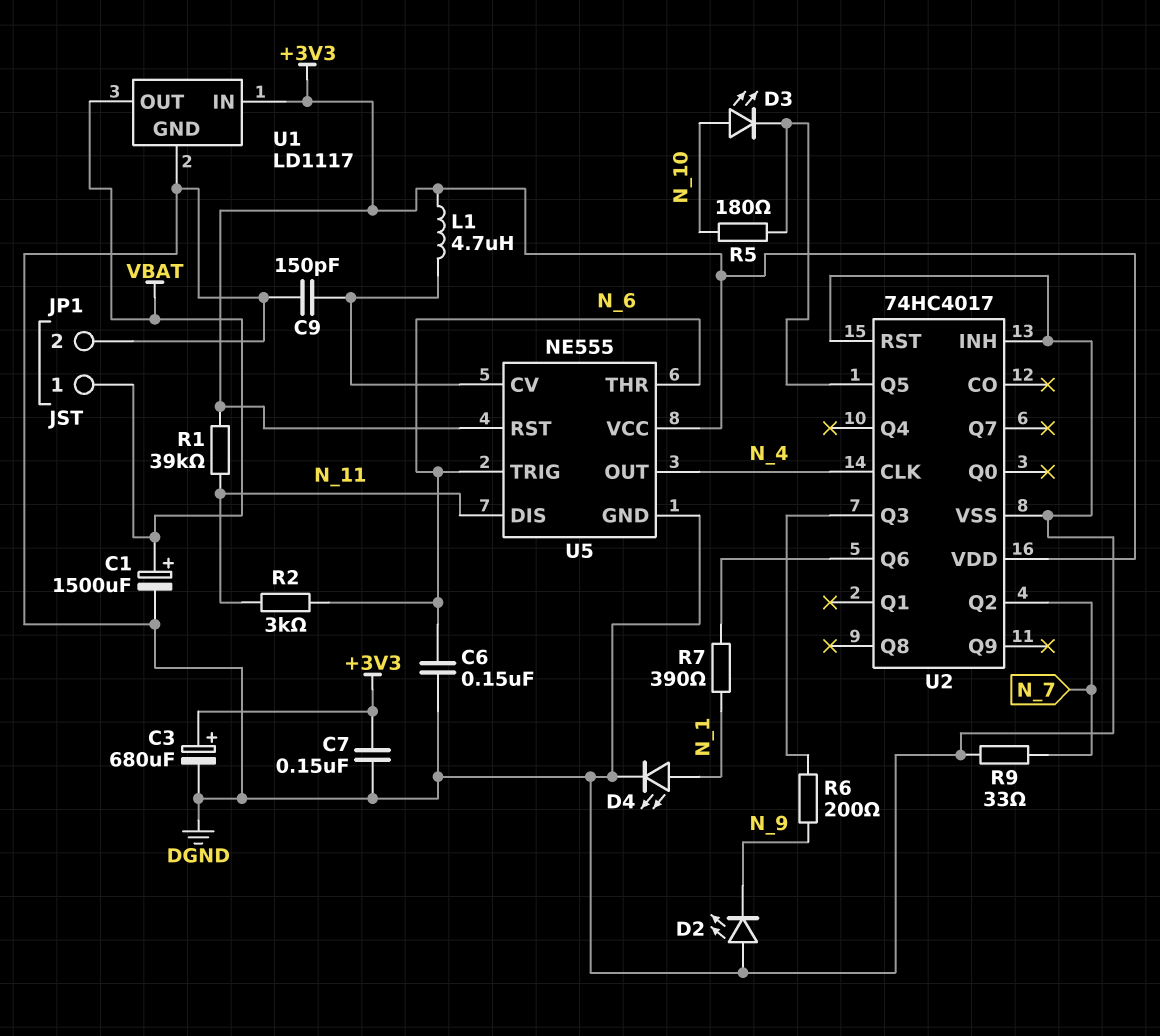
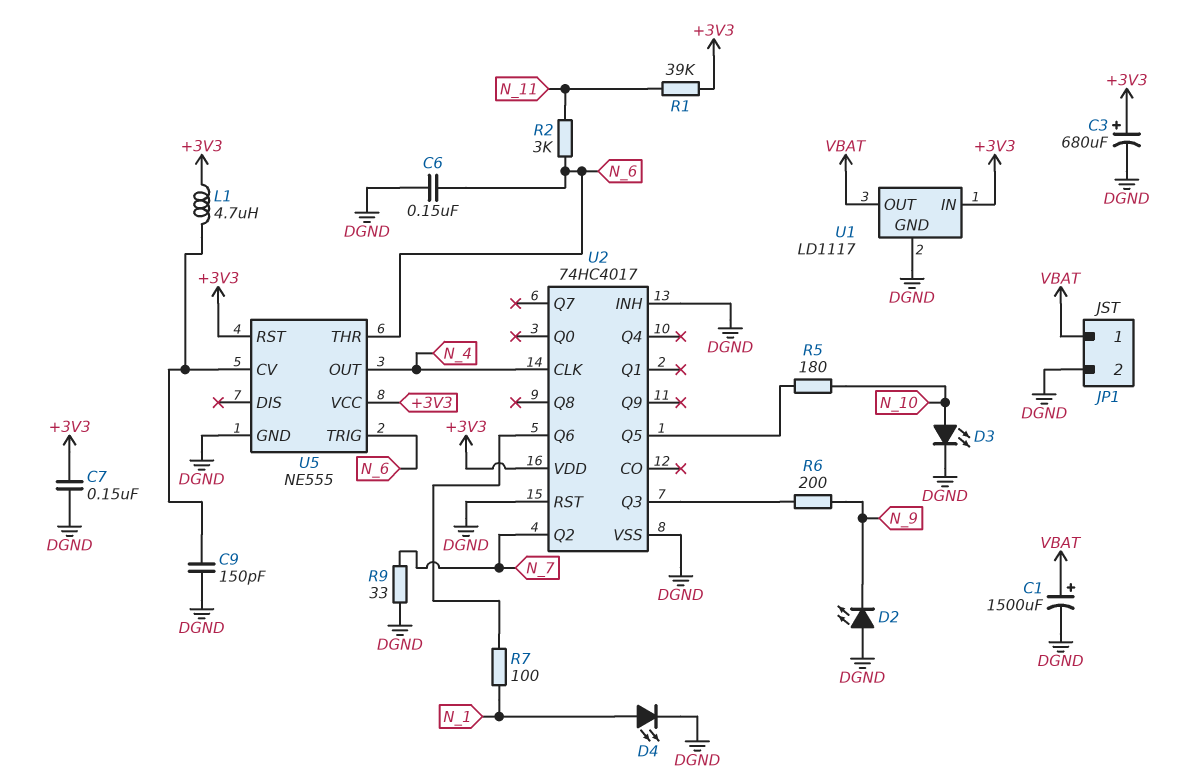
D3: LED (A N_10, K U2/Q5) -> LED (A N_10, K DGND)
R7: 390 (N_1, U2/Q6) -> 100 (N_1, U2/Q6)
U5 pin DIS: N_11 -> none

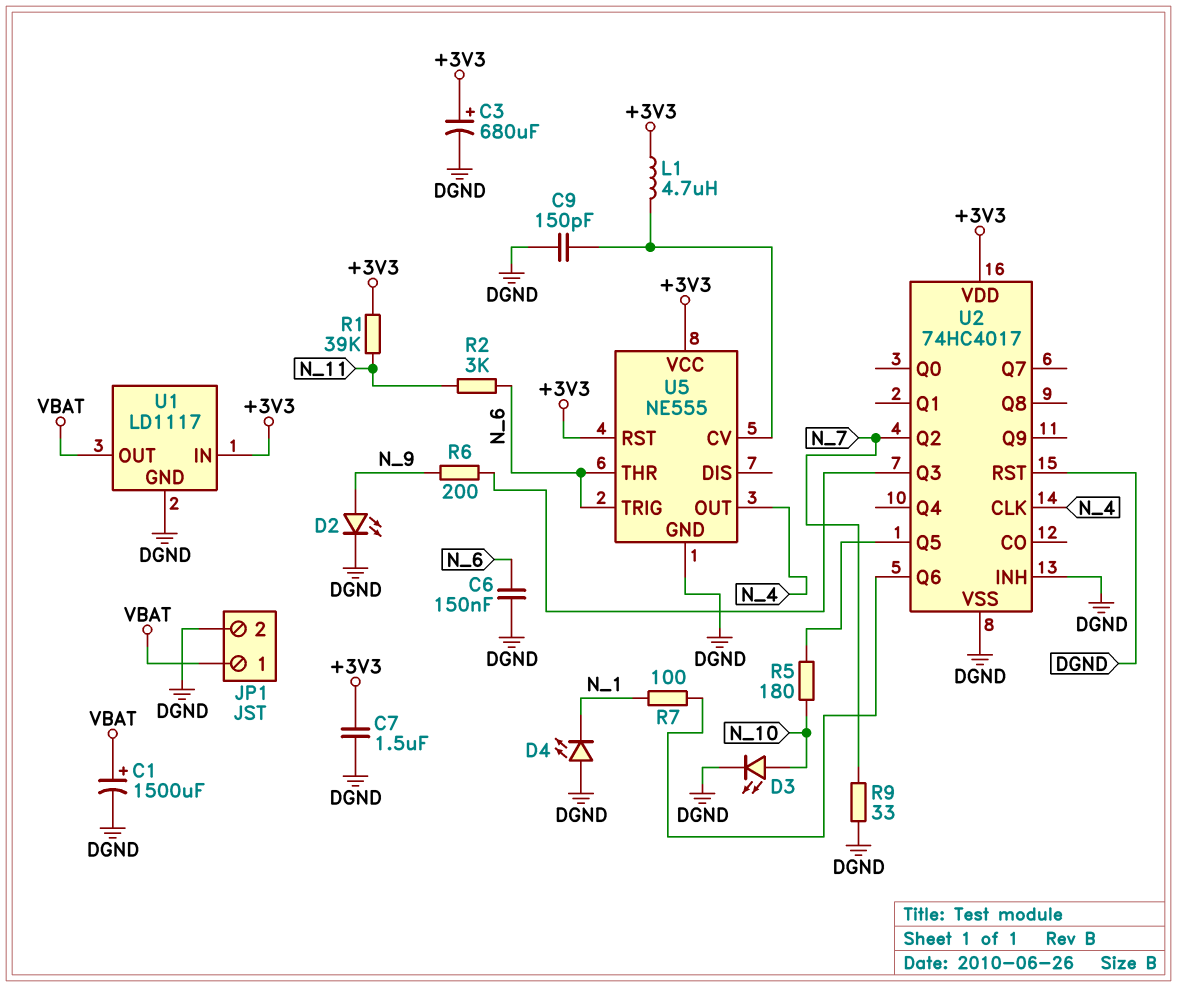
C7: 150nF (+3V3, DGND) -> 1.5uF (+3V3, DGND)
D2: LED (A DGND, K N_9) -> LED (A N_9, K DGND)
D4: LED (A N_1, K DGND) -> LED (A DGND, K N_1)

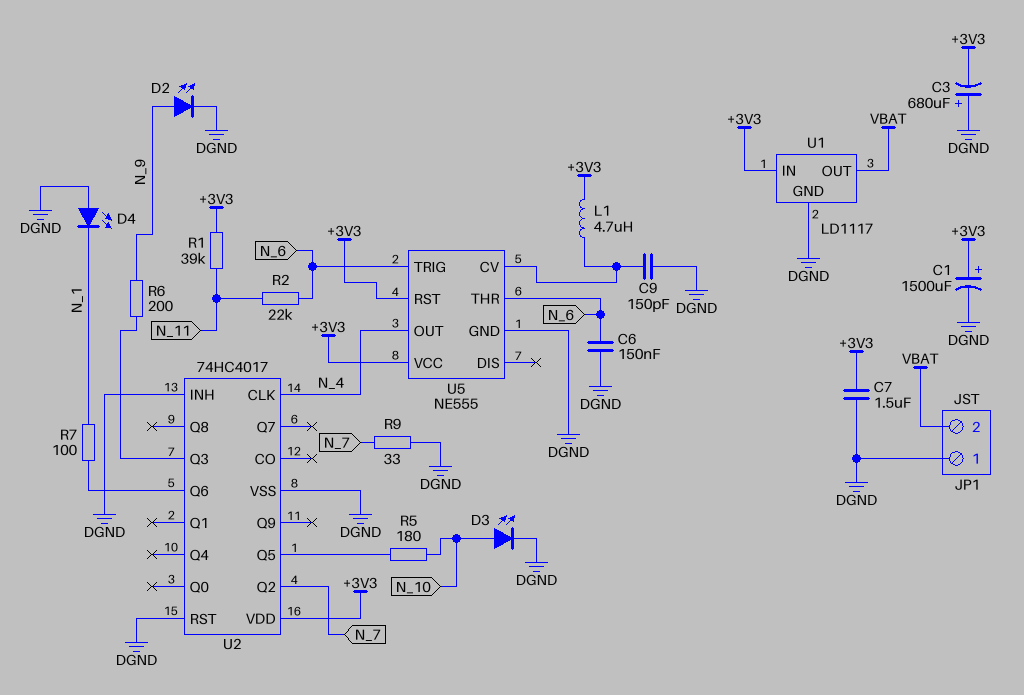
C1: 1500uF (plus VBAT, minus DGND) -> 1500uF (plus +3V3, minus DGND)
C3: 680uF (plus +3V3, minus DGND) -> 680uF (plus DGND, minus +3V3)
JP1 pin 1: VBAT -> DGND
JP1 pin 2: DGND -> VBAT
R2: 3k (N_6, N_11) -> 22k (N_6, N_11)

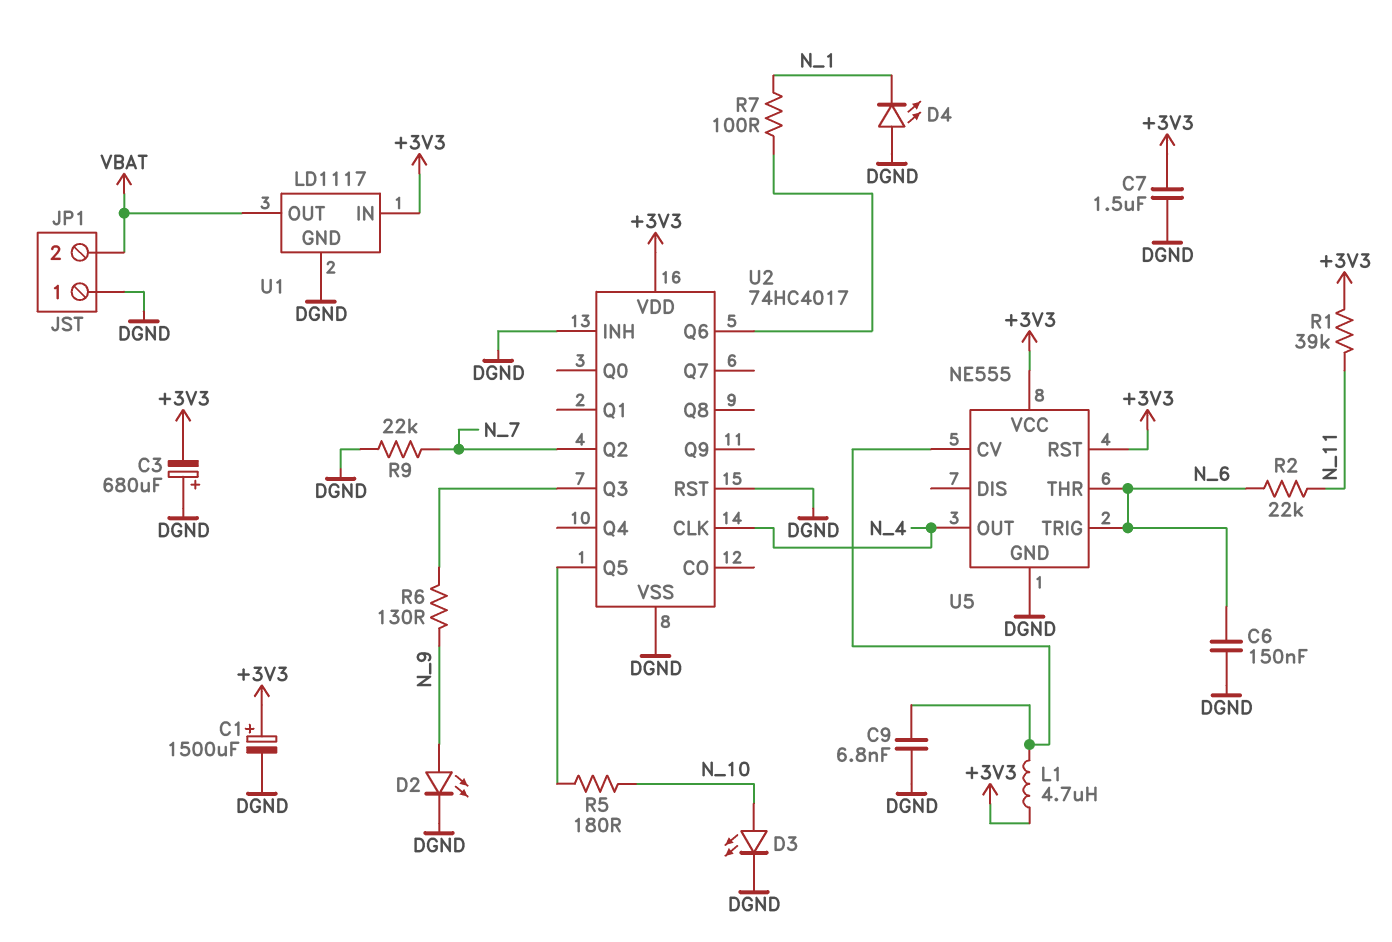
C9: 150pF (DGND, U5/CV) -> 6.8nF (DGND, U5/CV)
R6: 200 (N_9, U2/Q3) -> 130 (N_9, U2/Q3)
R9: 33 (DGND, N_7) -> 22k (DGND, N_7)

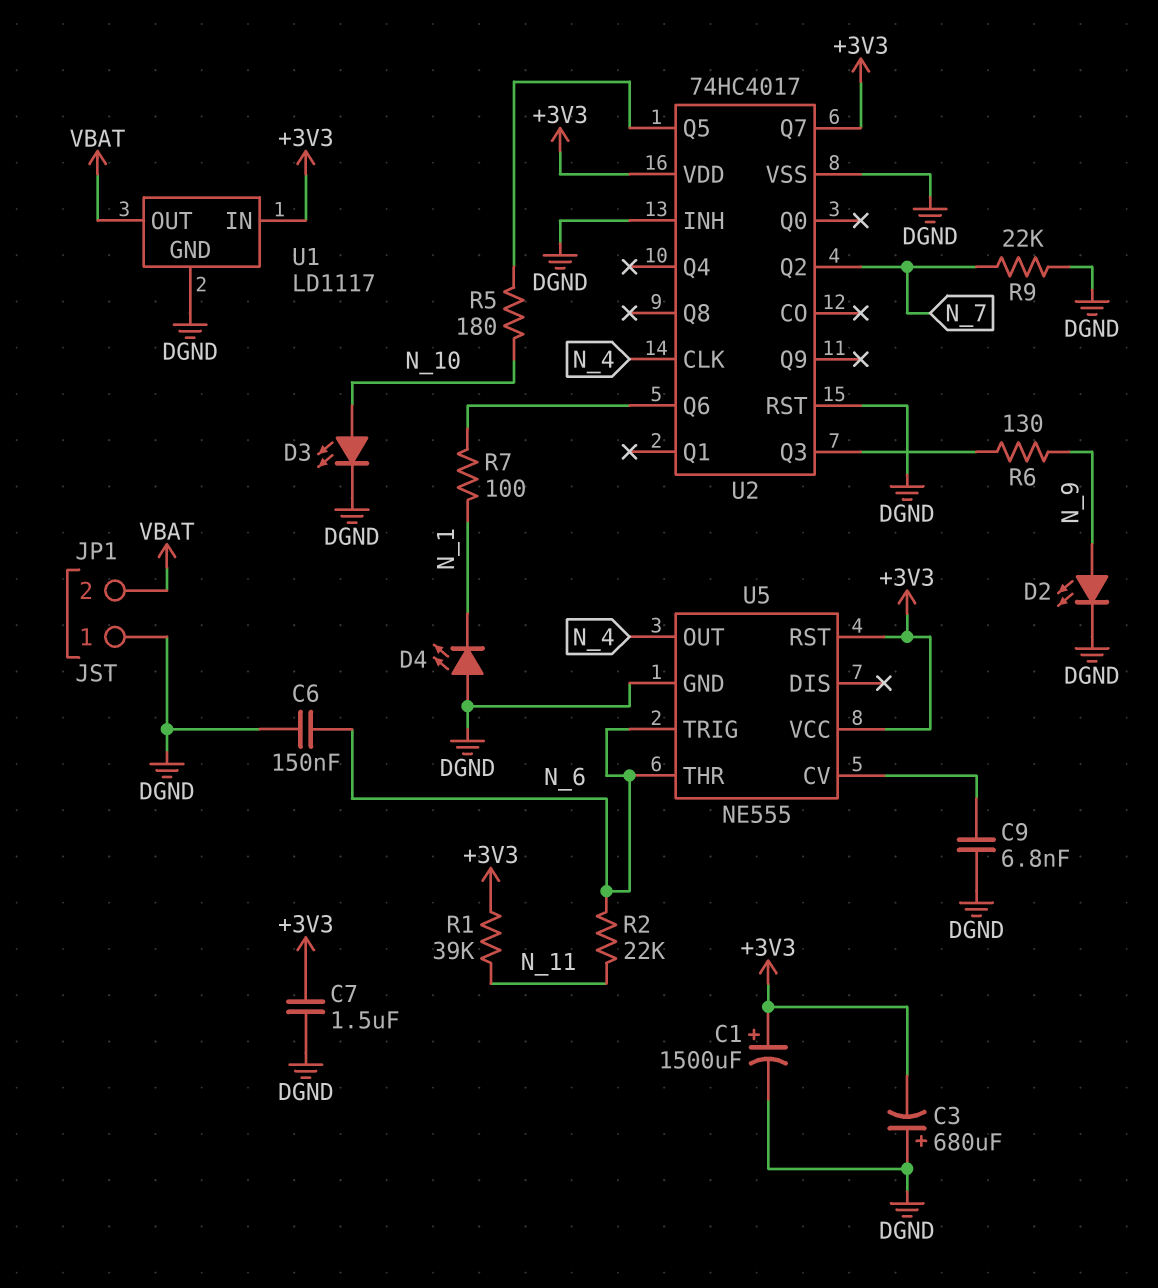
L1: 4.7uH (+3V3, U5/CV) -> none
U2 pin Q7: none -> +3V3

